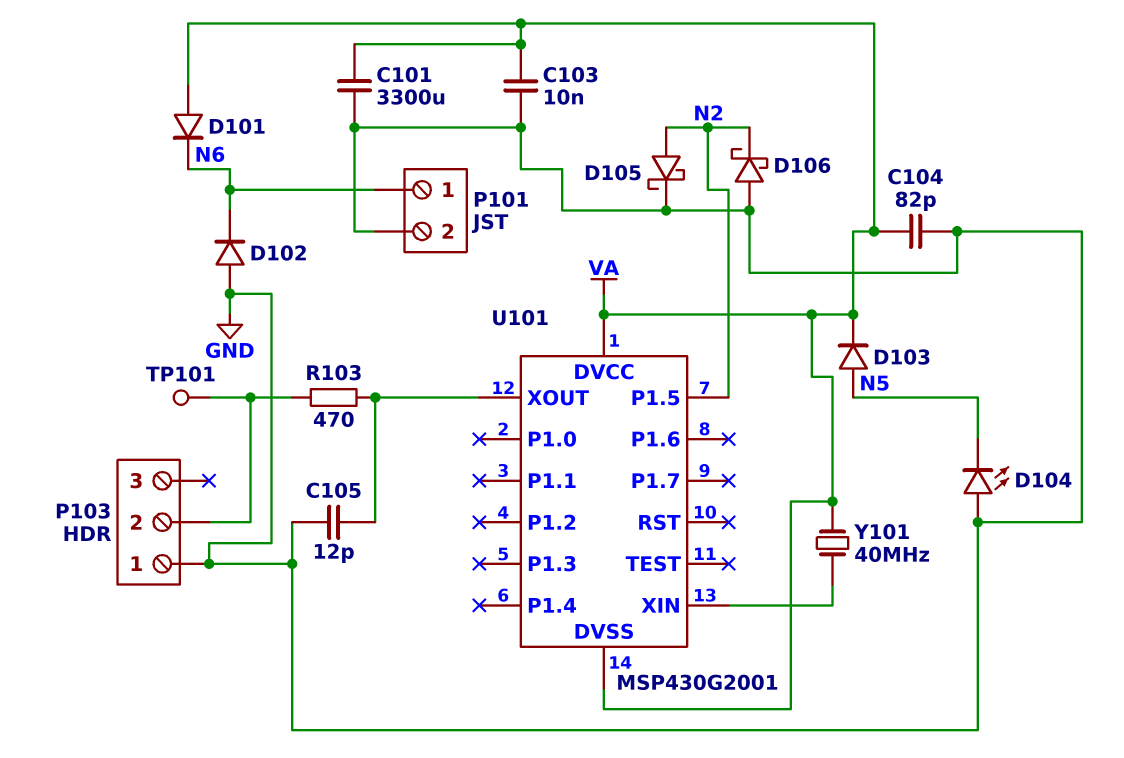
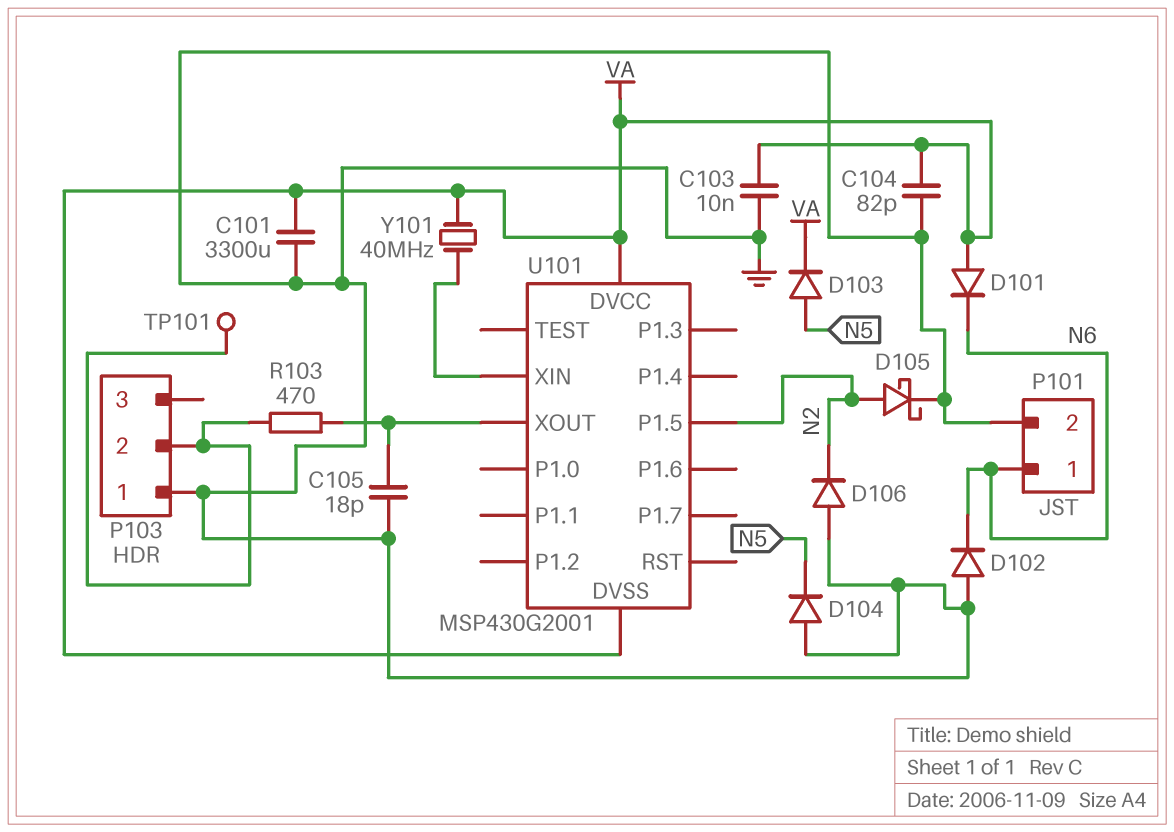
C105: 12pF (GND, U101/XOUT) -> 18pF (GND, U101/XOUT)
D104: LED (A GND, K N5) -> diode (A GND, K N5)
D106: schottky (A GND, K N2) -> diode (A GND, K N2)

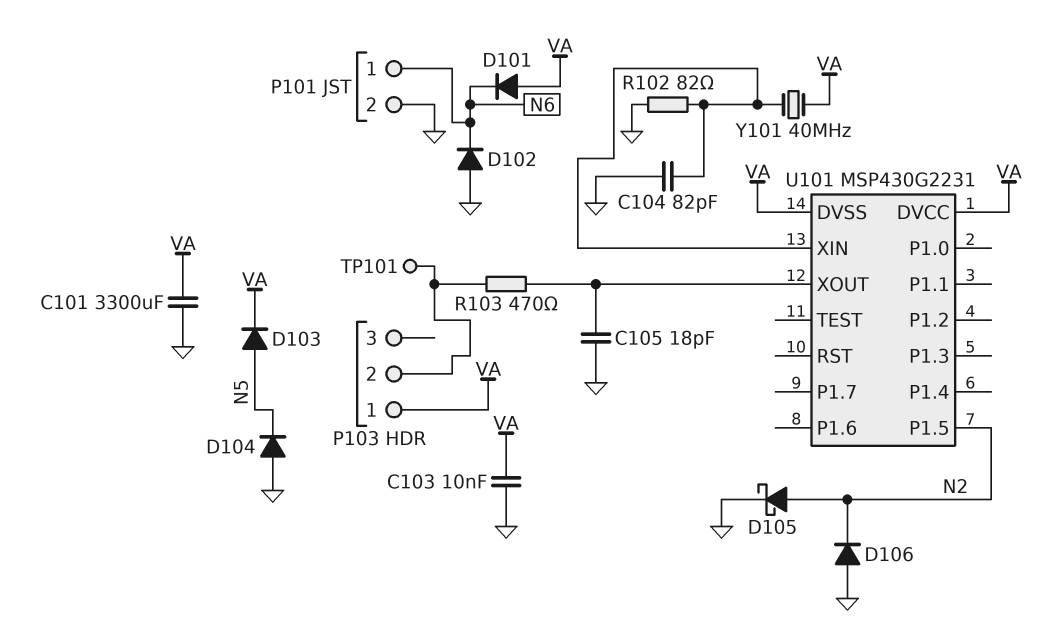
C104: 82pF (GND, VA) -> 82pF (GND, U101/XIN)
P103 pin 1: GND -> VA
R102: none -> 82 (GND, U101/XIN)
U101: MSP430G2001 -> MSP430G2231

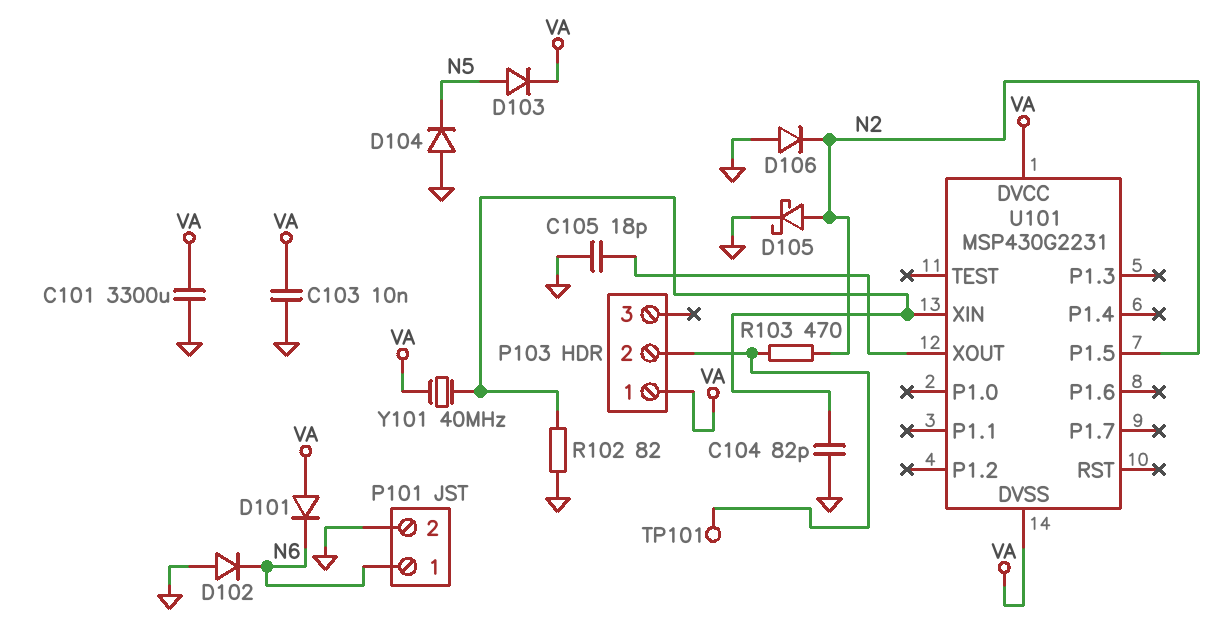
R103: 470 (P103/2, U101/XOUT) -> 470 (N2, P103/2)

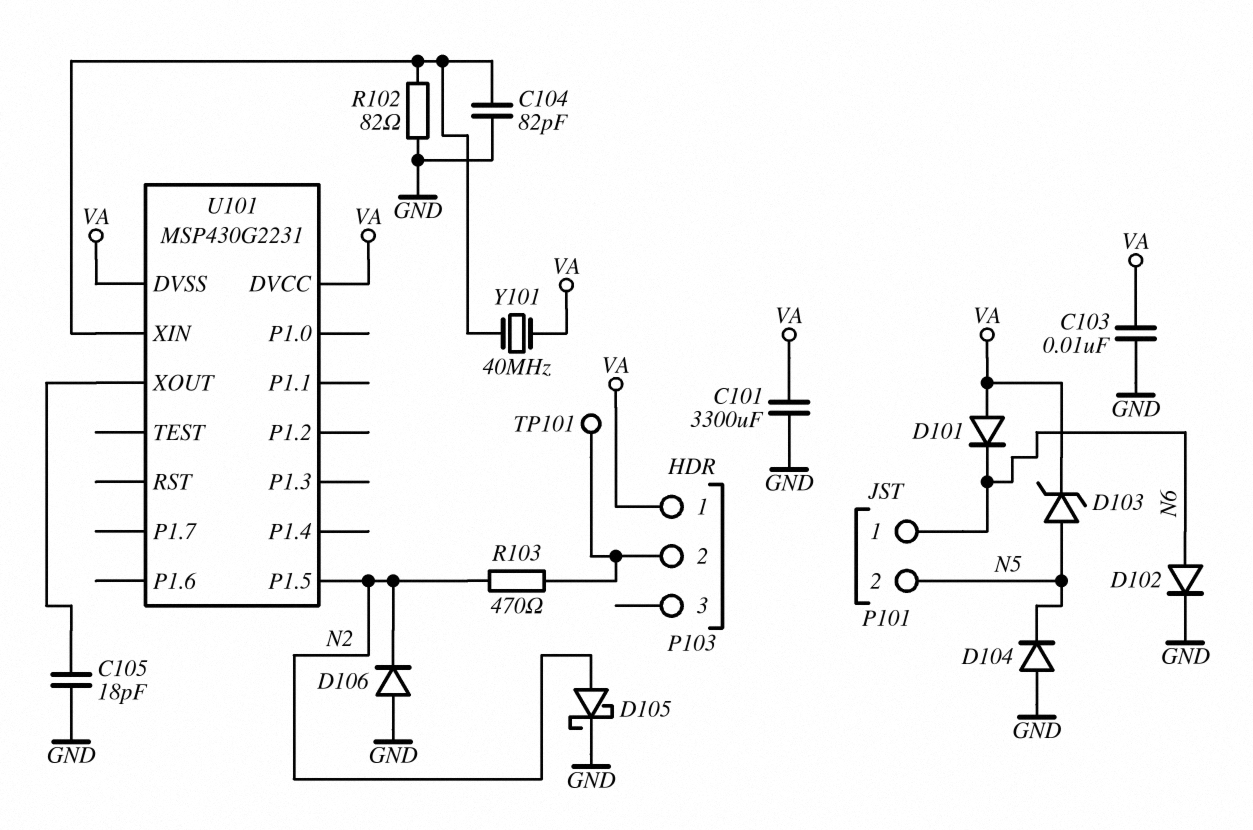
D102: diode (A GND, K N6) -> diode (A N6, K GND)
D103: diode (A N5, K VA) -> zener (A N5, K VA)
P101 pin 2: GND -> N5

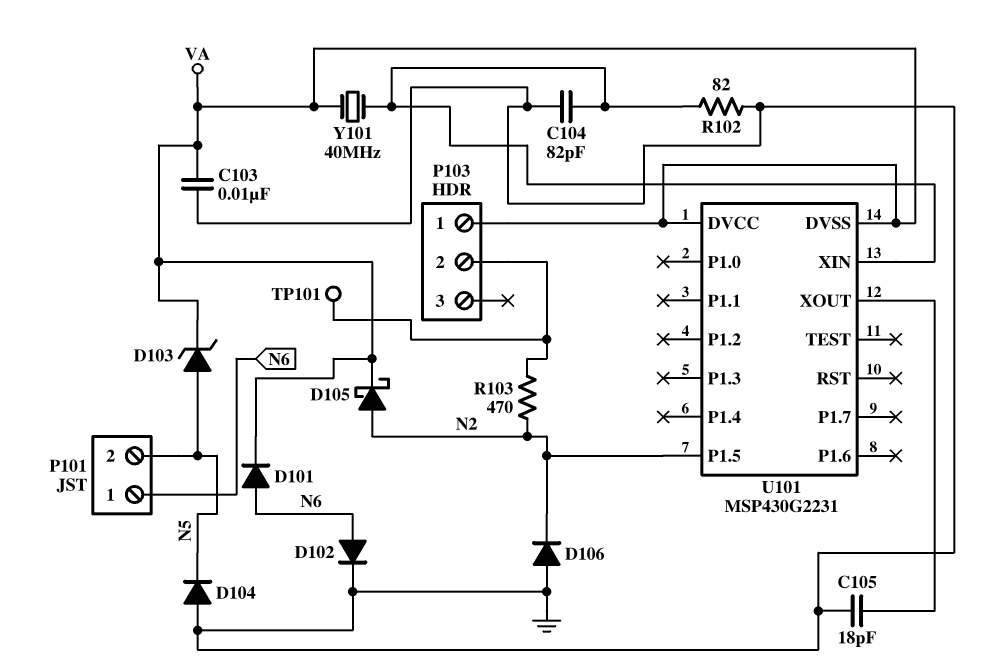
C101: 3300uF (GND, VA) -> none
D101: diode (A VA, K N6) -> diode (A N6, K VA)
D105: schottky (A N2, K GND) -> schottky (A N2, K VA)

